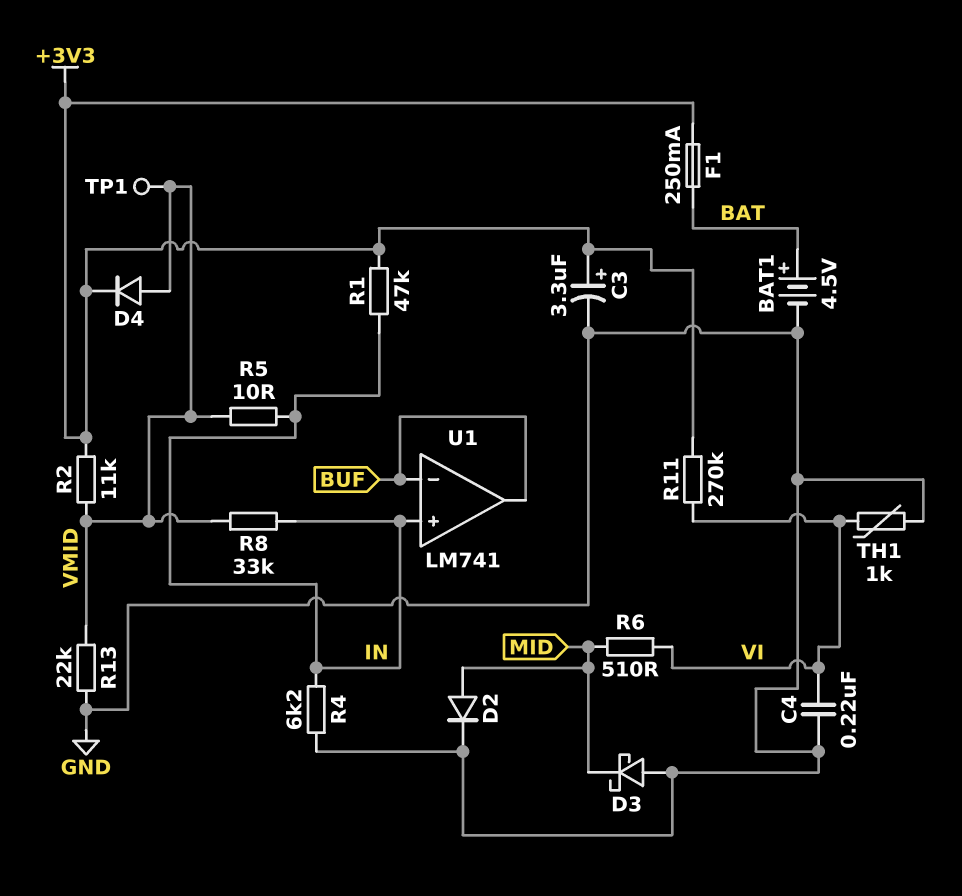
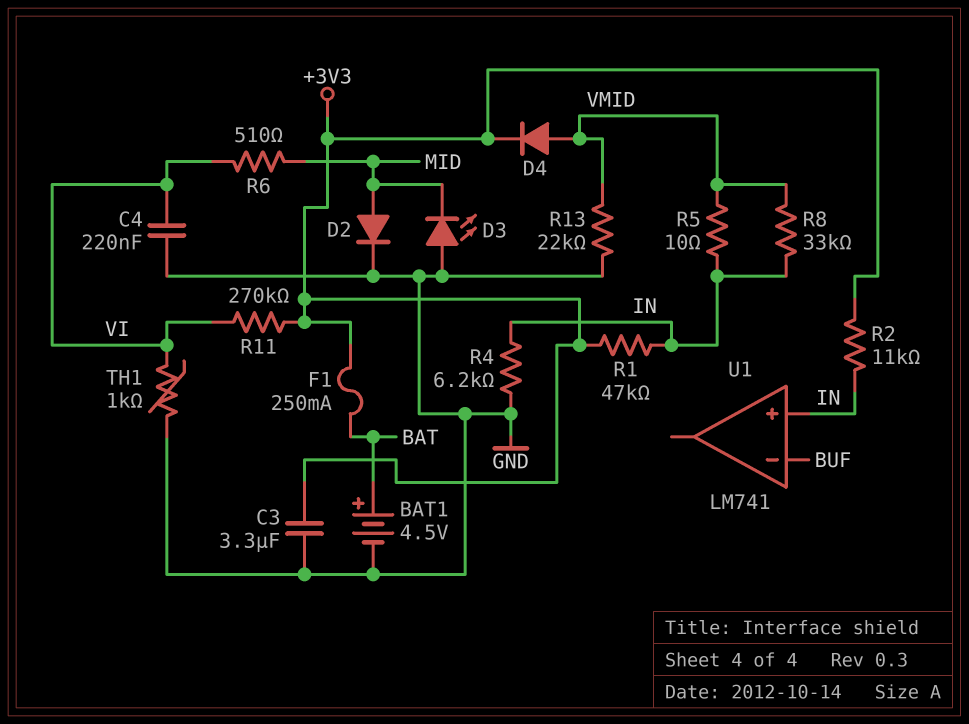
C3: 3.3uF (plus +3V3, minus GND) -> 3.3uF (+3V3, GND)
D3: schottky (A GND, K MID) -> LED (A GND, K MID)
R2: 11k (+3V3, VMID) -> 11k (+3V3, IN)
TP1: test point (VMID) -> none
U1 pin out: BUF -> none

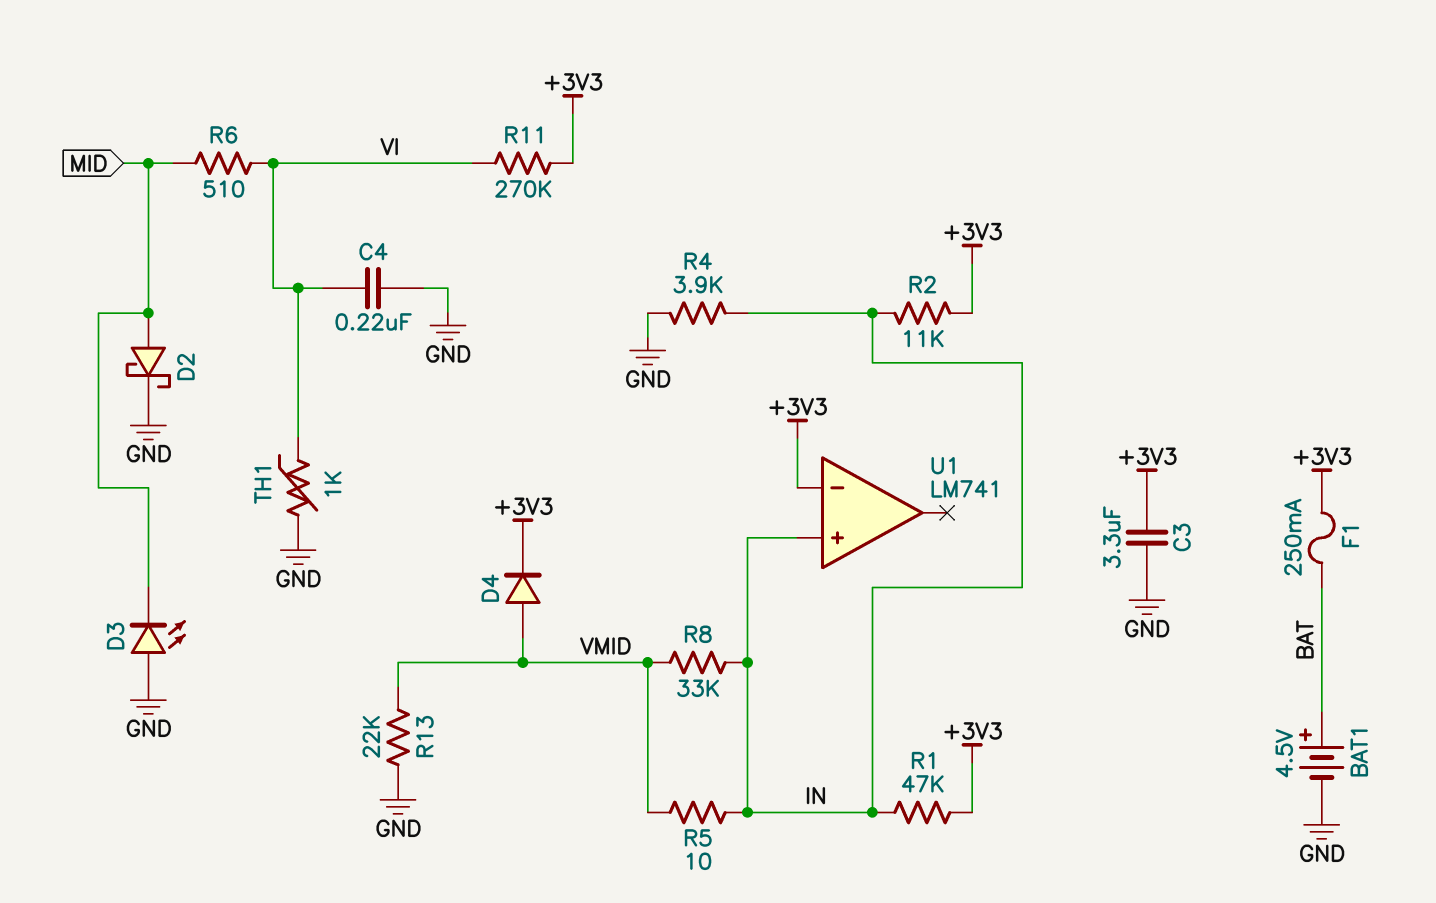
D2: diode (A MID, K GND) -> schottky (A MID, K GND)
R4: 6.2k (GND, IN) -> 3.9k (GND, IN)
U1 pin in-: BUF -> +3V3

